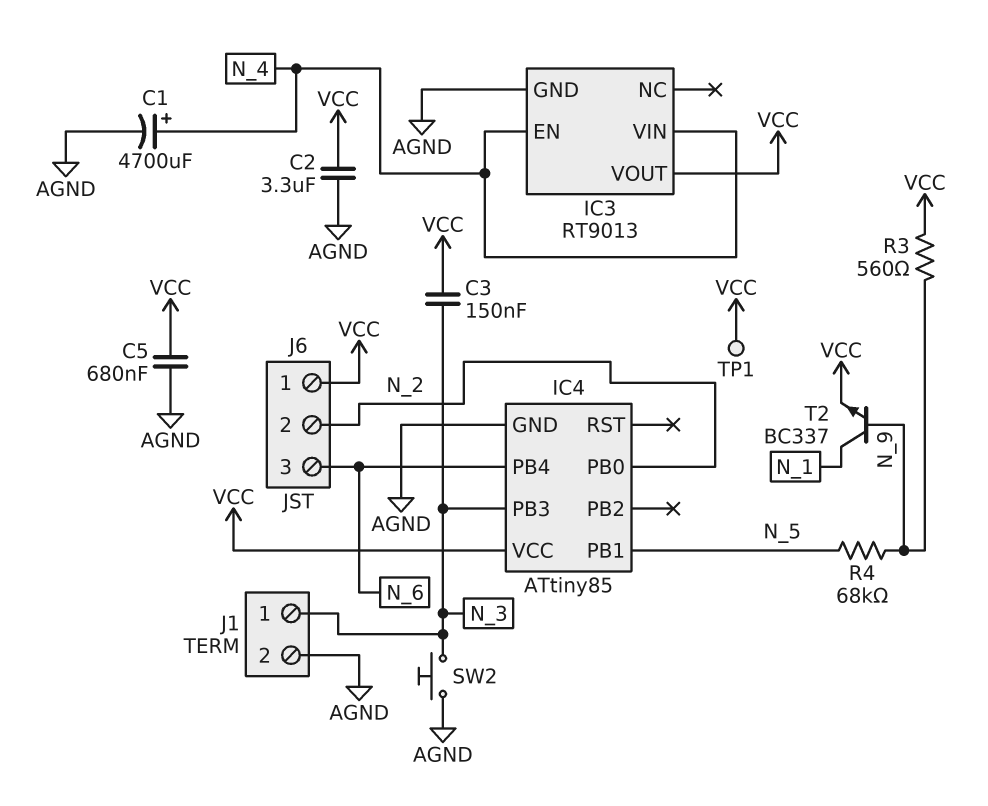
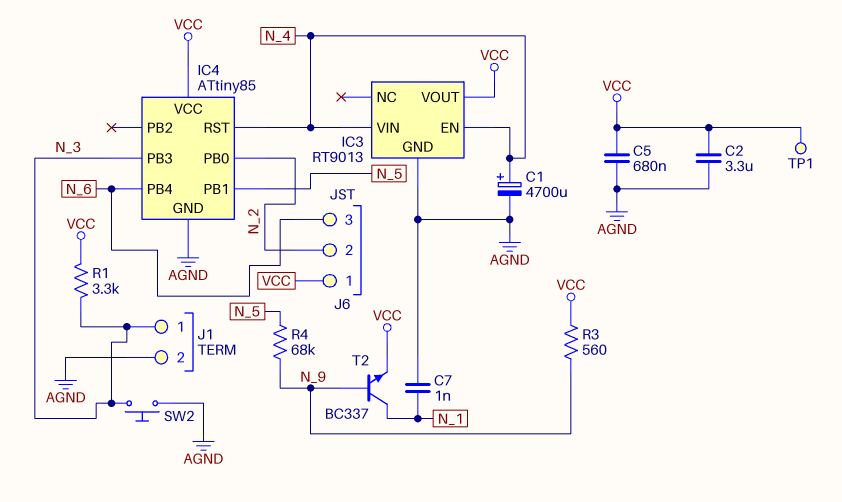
C3: 150nF (N_3, VCC) -> none
C7: none -> 1nF (AGND, N_1)
IC4 pin RST: none -> N_4
R1: none -> 3.3k (N_3, VCC)

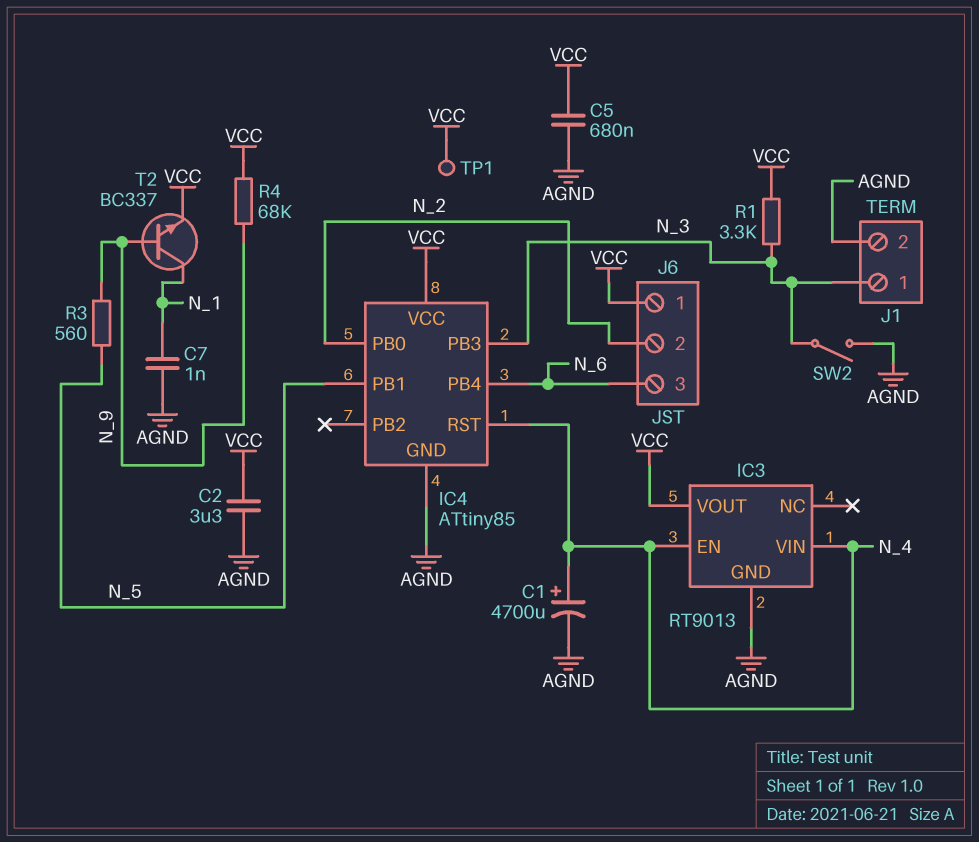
R3: 560 (N_9, VCC) -> 560 (N_5, N_9)
R4: 68k (N_5, N_9) -> 68k (N_9, VCC)
SW2: button (AGND, N_3) -> switch (AGND, N_3)

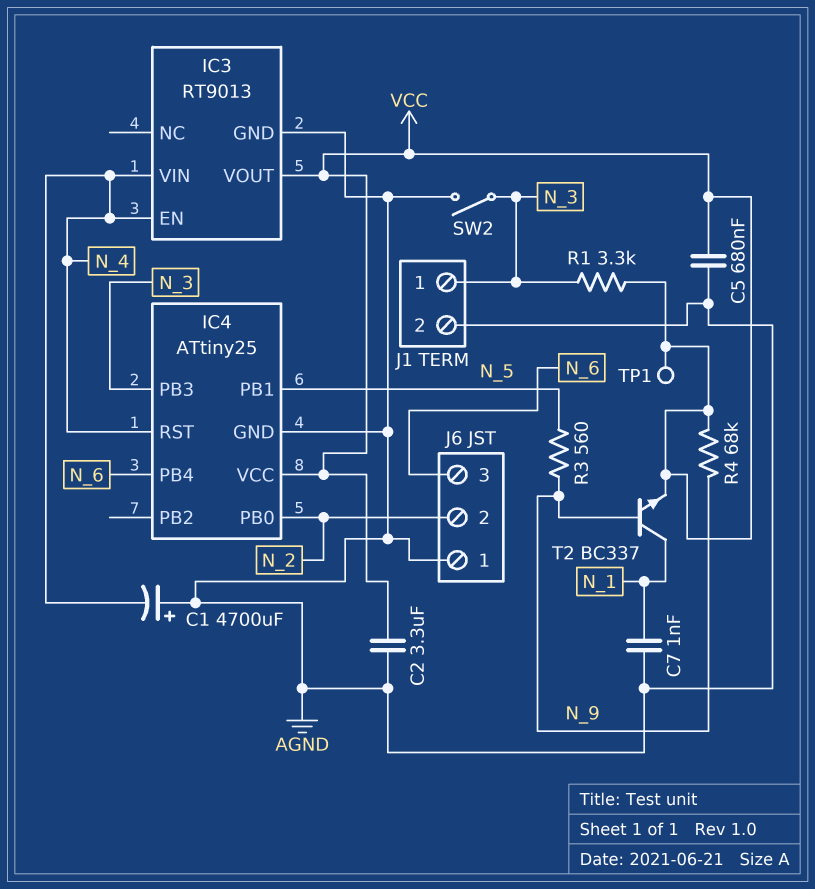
C1: 4700uF (plus N_4, minus AGND) -> 4700uF (plus AGND, minus N_4)
IC4: ATtiny85 -> ATtiny25
J6 pin 1: VCC -> AGND

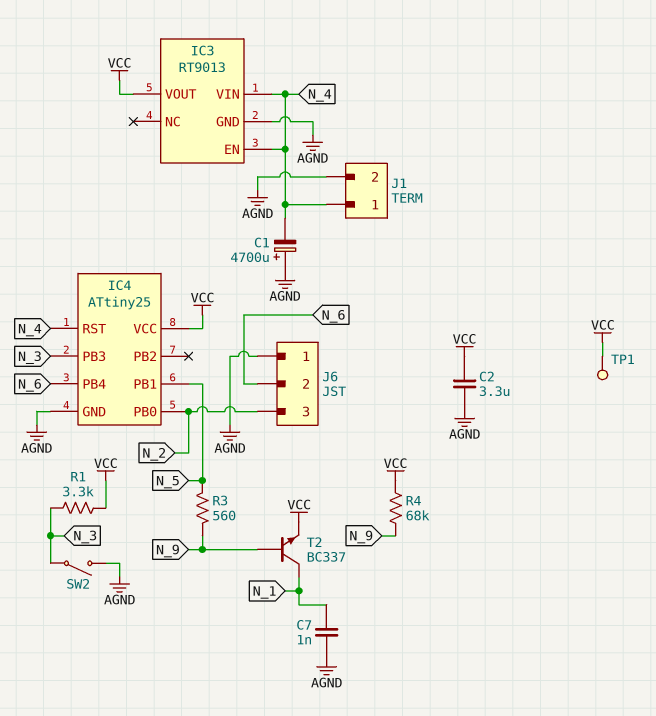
C5: 680nF (AGND, VCC) -> none
J1 pin 1: N_3 -> N_4
J6 pin 2: N_2 -> N_6
J6 pin 3: N_6 -> N_2

